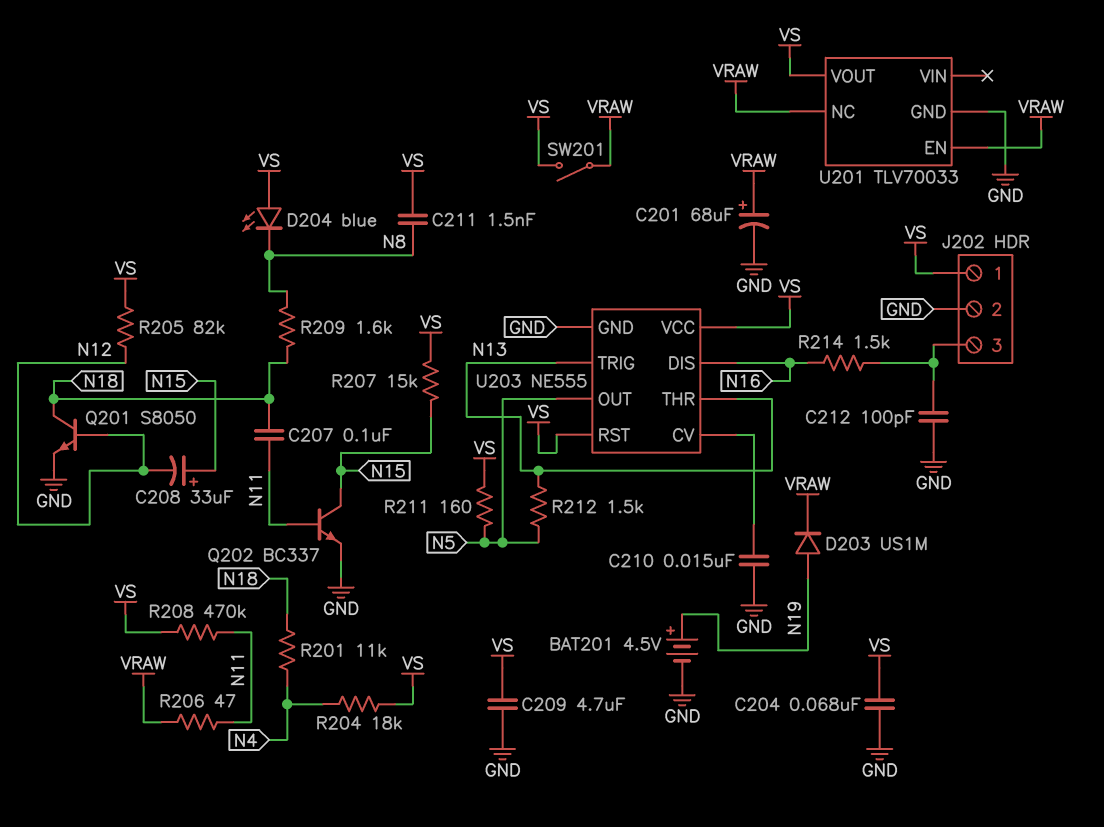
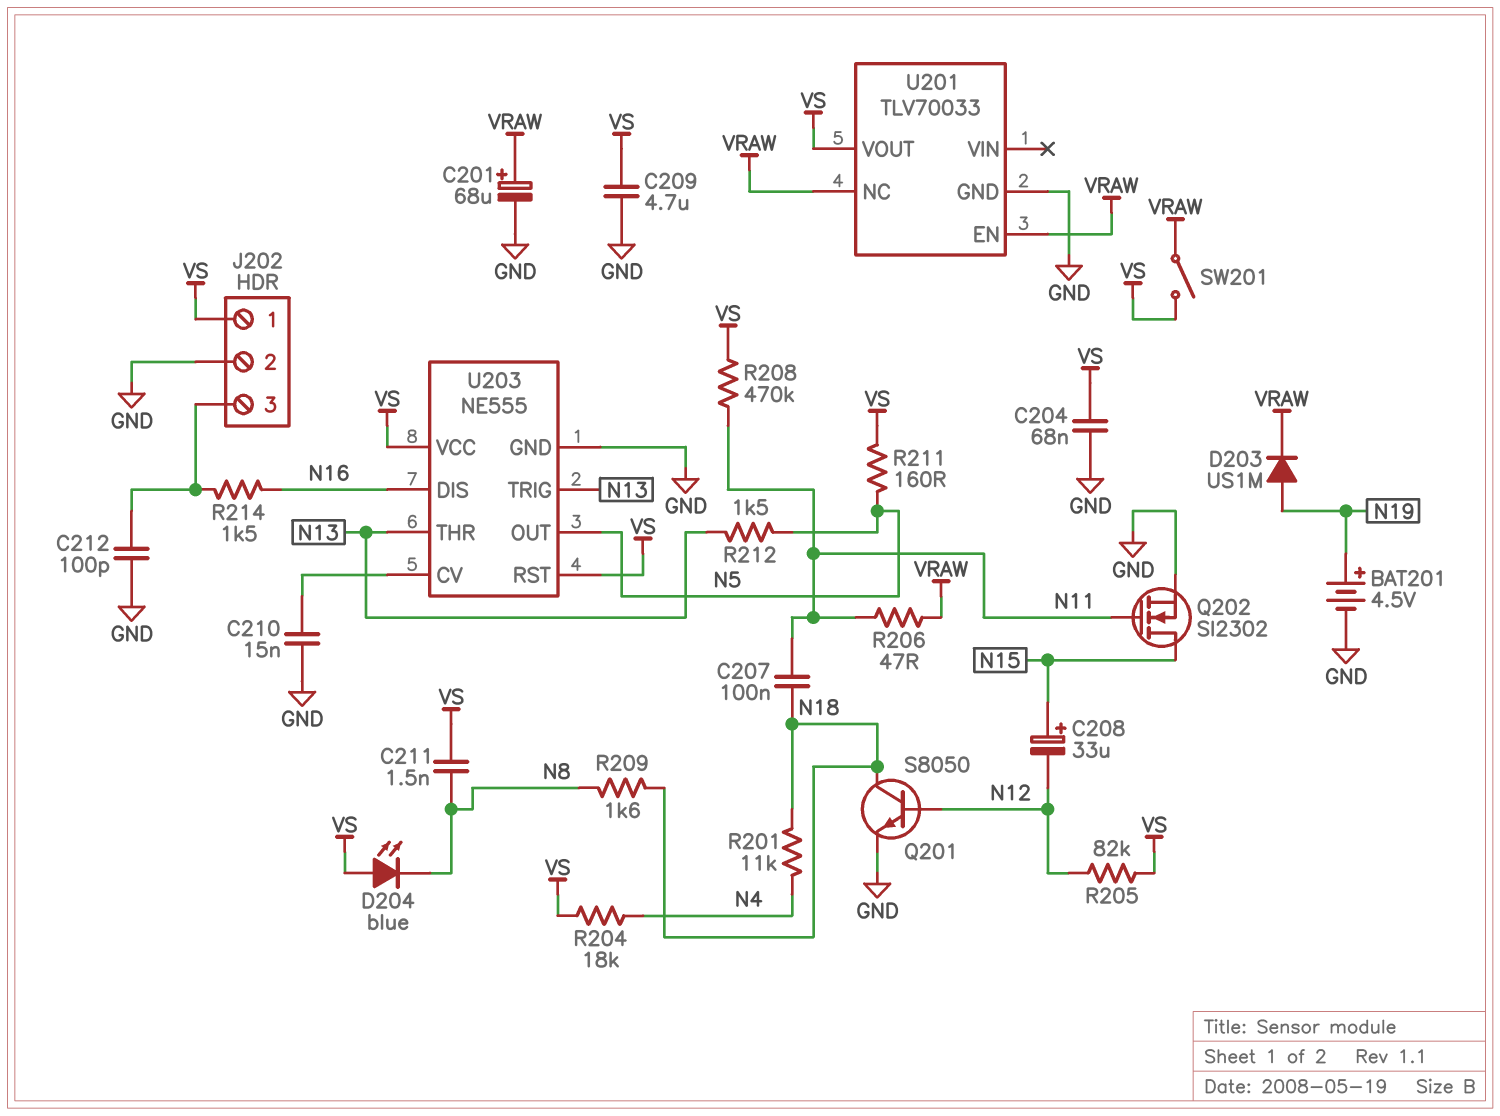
Q202: NPN BC337 (B N11, C N15, E GND) -> NMOS SI2302 (G N11, D N15, S GND)
R207: 15k (N15, VS) -> none

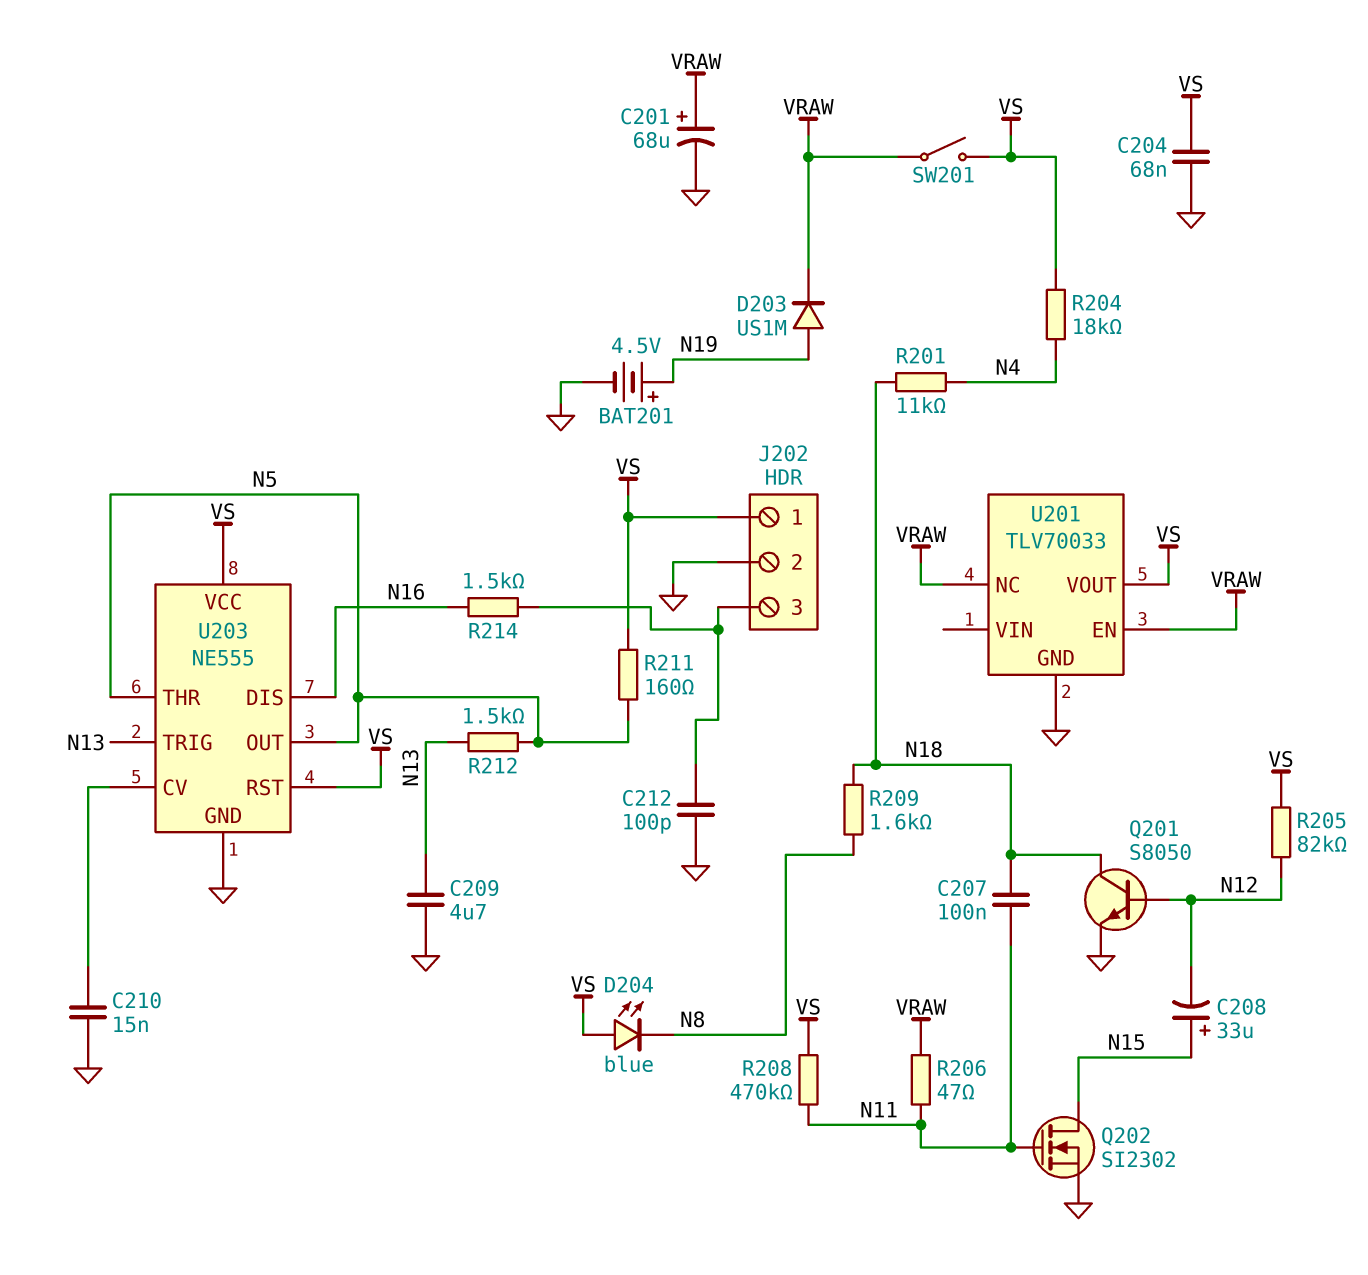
C209: 4.7uF (GND, VS) -> 4.7uF (GND, N13)
C211: 1.5nF (N8, VS) -> none
U203 pin THR: N13 -> N5

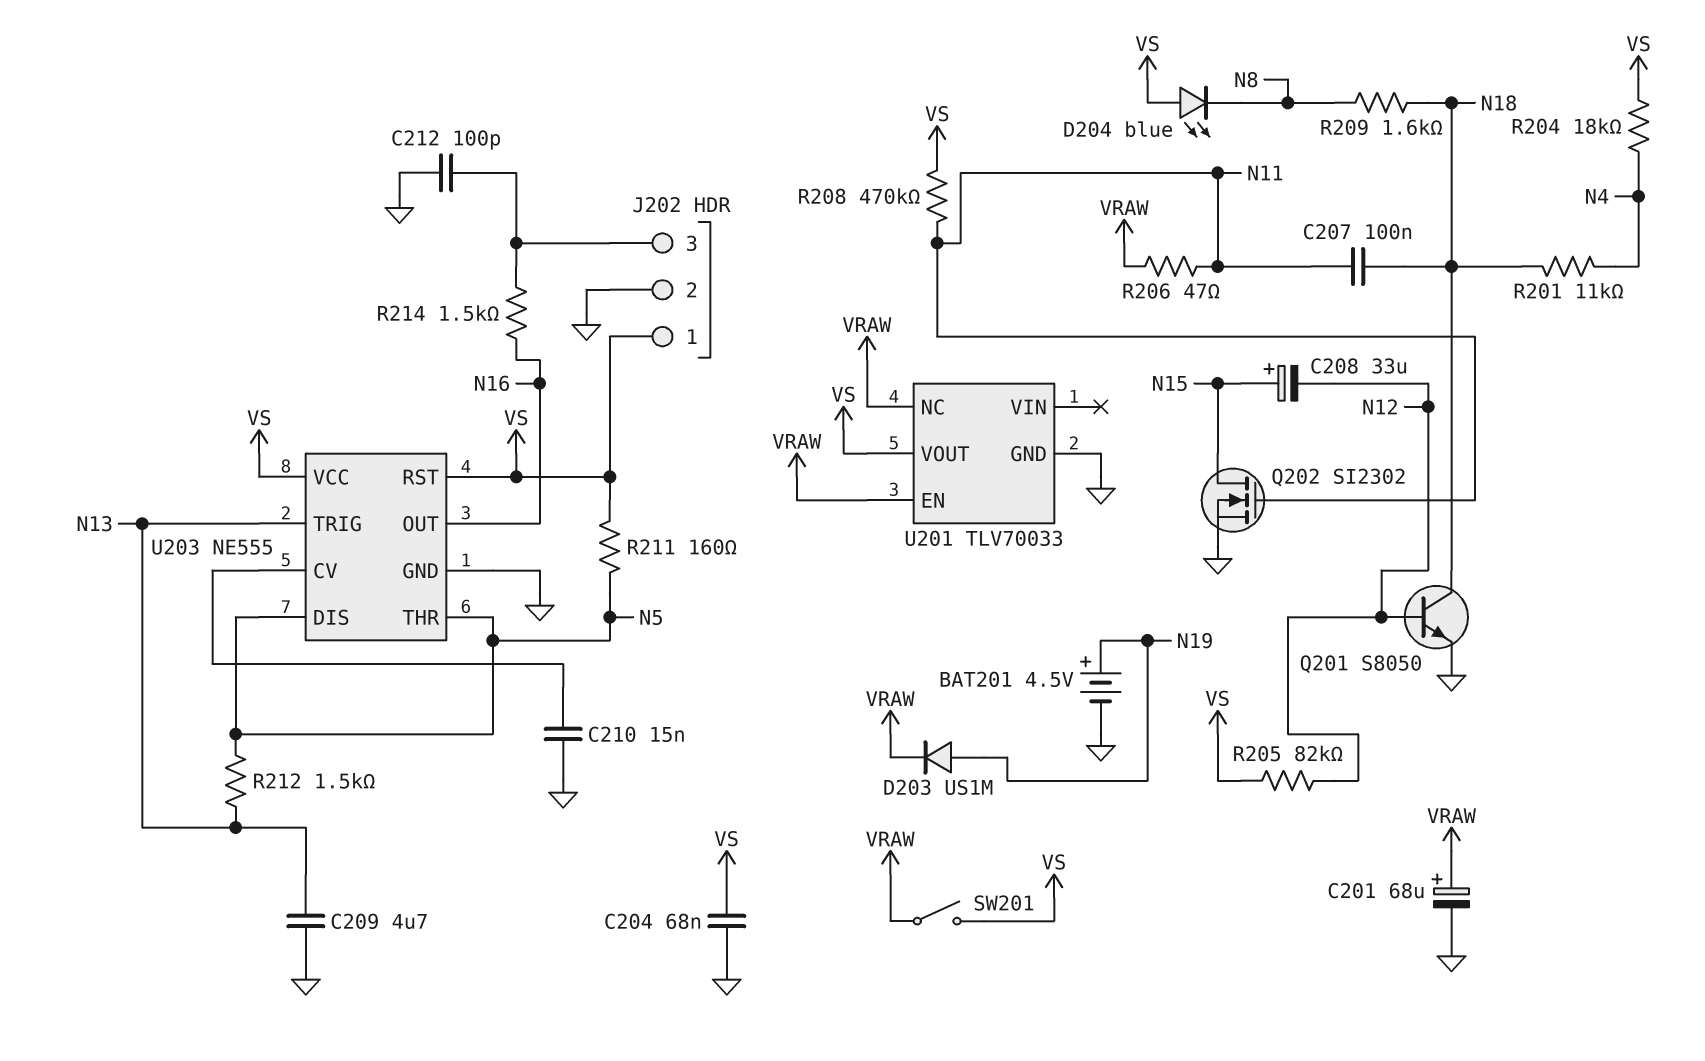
U203 pin DIS: N16 -> N5
U203 pin OUT: N5 -> N16

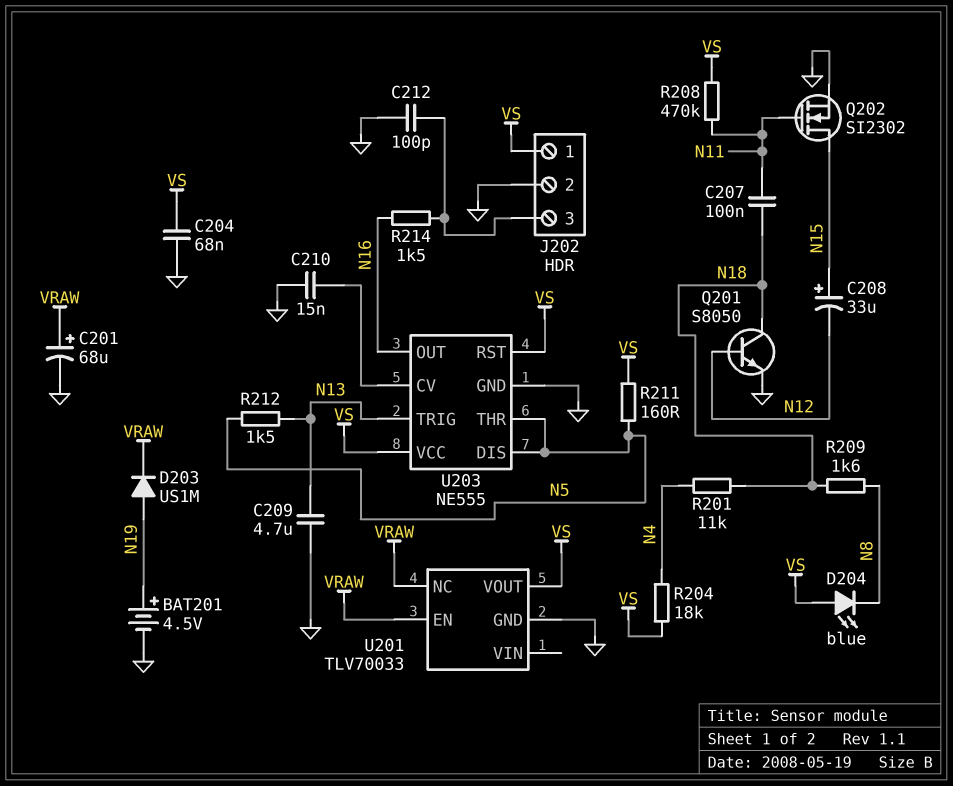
R205: 82k (N12, VS) -> none
R206: 47 (N11, VRAW) -> none
SW201: switch (VRAW, VS) -> none

